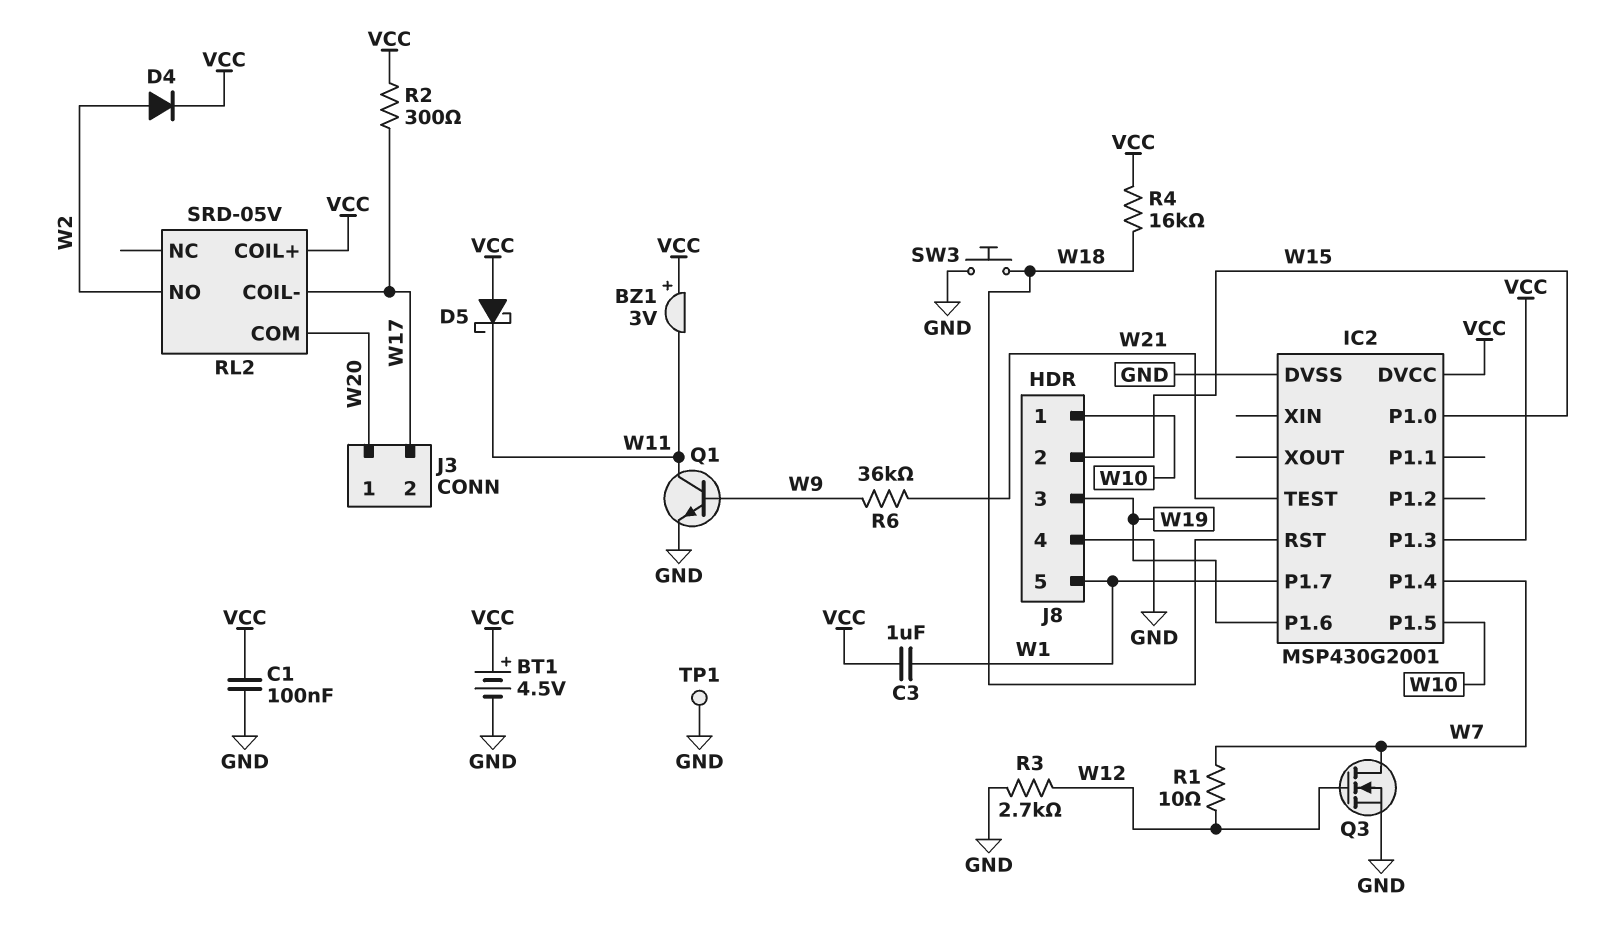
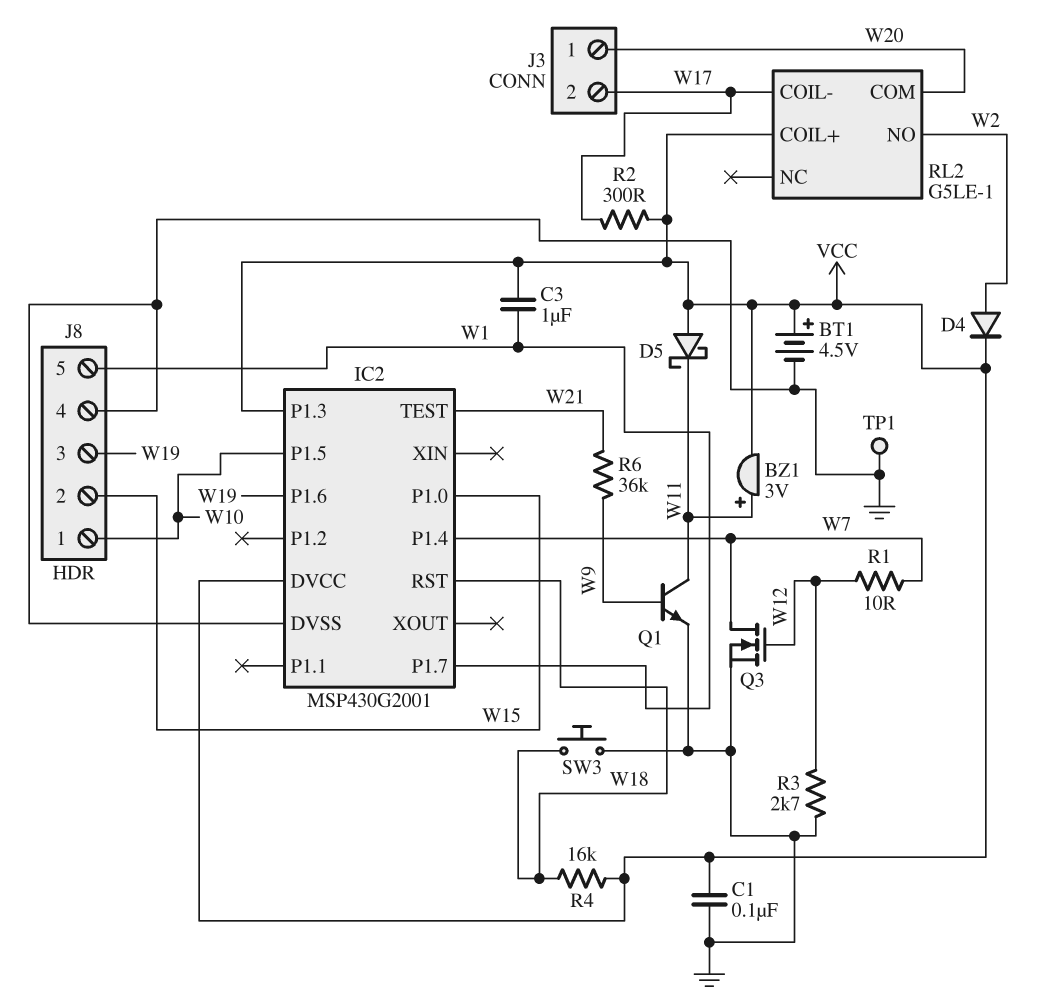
BZ1: buzzer 3V (plus VCC, minus W11) -> buzzer 3V (plus W11, minus VCC)
RL2: SRD-05V -> G5LE-1

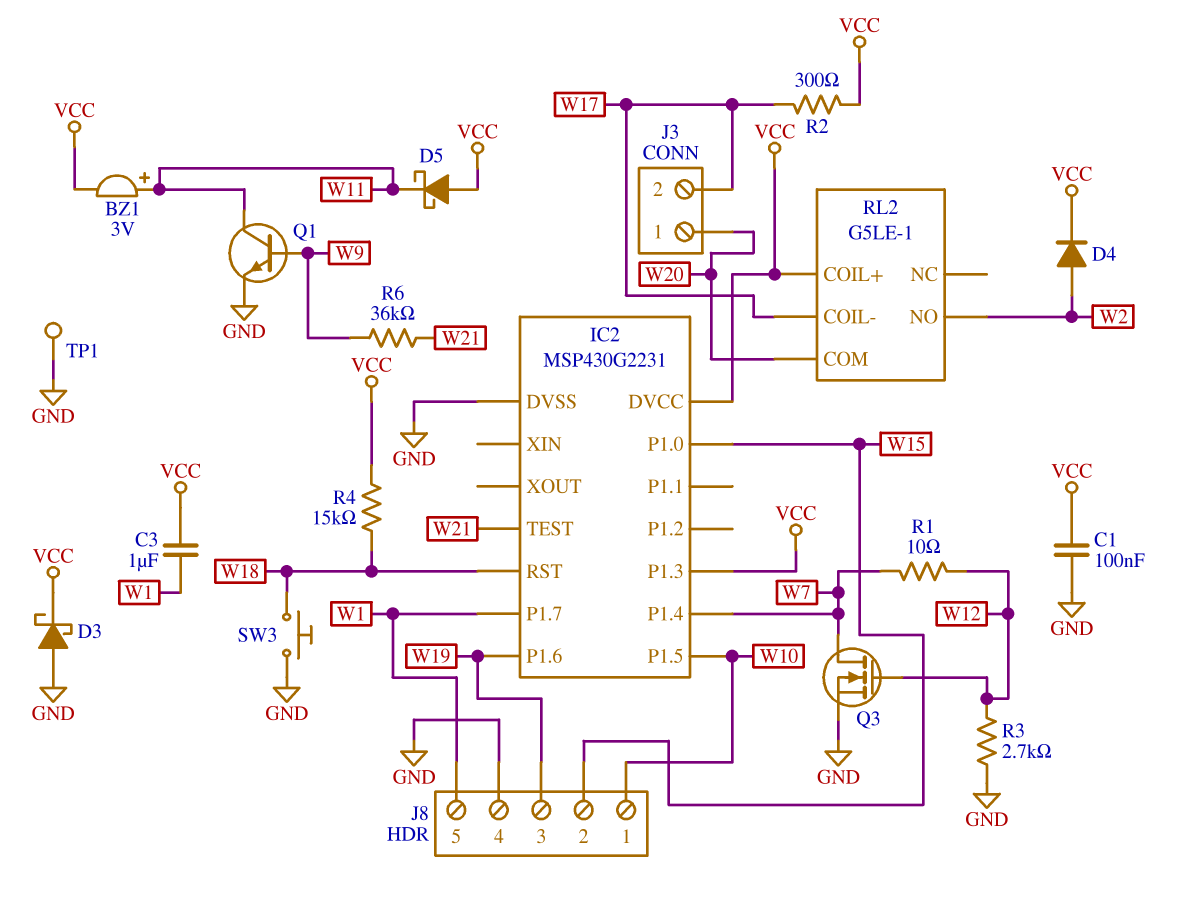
BT1: 4.5V (plus VCC, minus GND) -> none
D3: none -> schottky (A GND, K VCC)
IC2: MSP430G2001 -> MSP430G2231
R4: 16k (VCC, W18) -> 15k (VCC, W18)

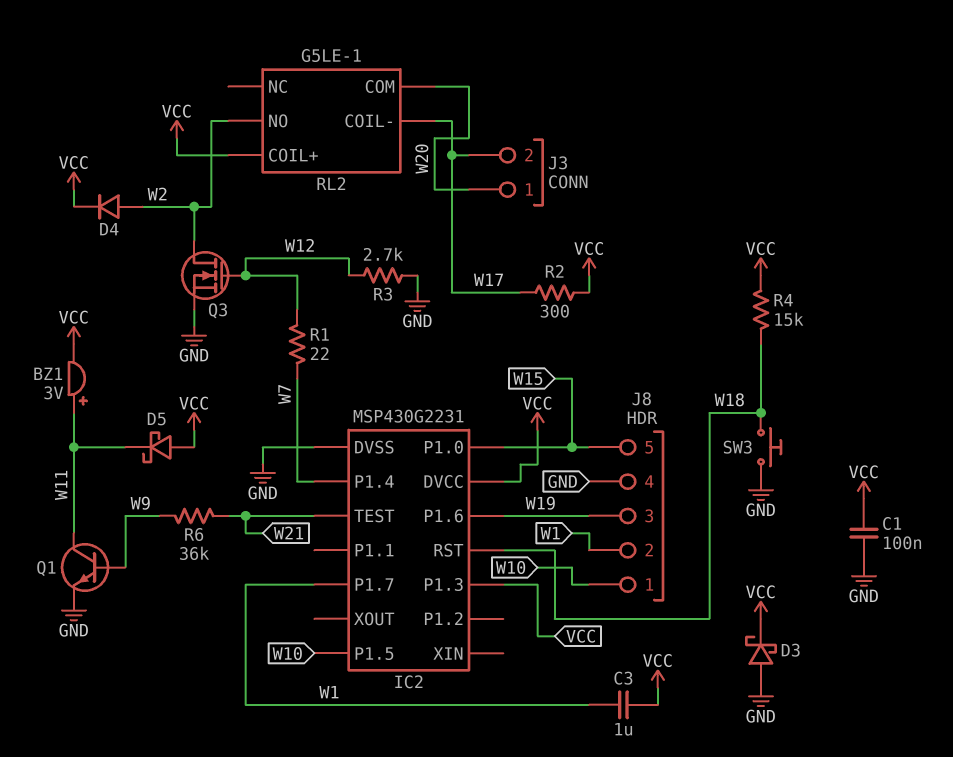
J8 pin 2: W15 -> W1
J8 pin 5: W1 -> W15
Q3: NMOS (G W12, D W7, S GND) -> NMOS (G W12, D W2, S GND)
R1: 10 (W7, W12) -> 22 (W7, W12)
TP1: test point (GND) -> none

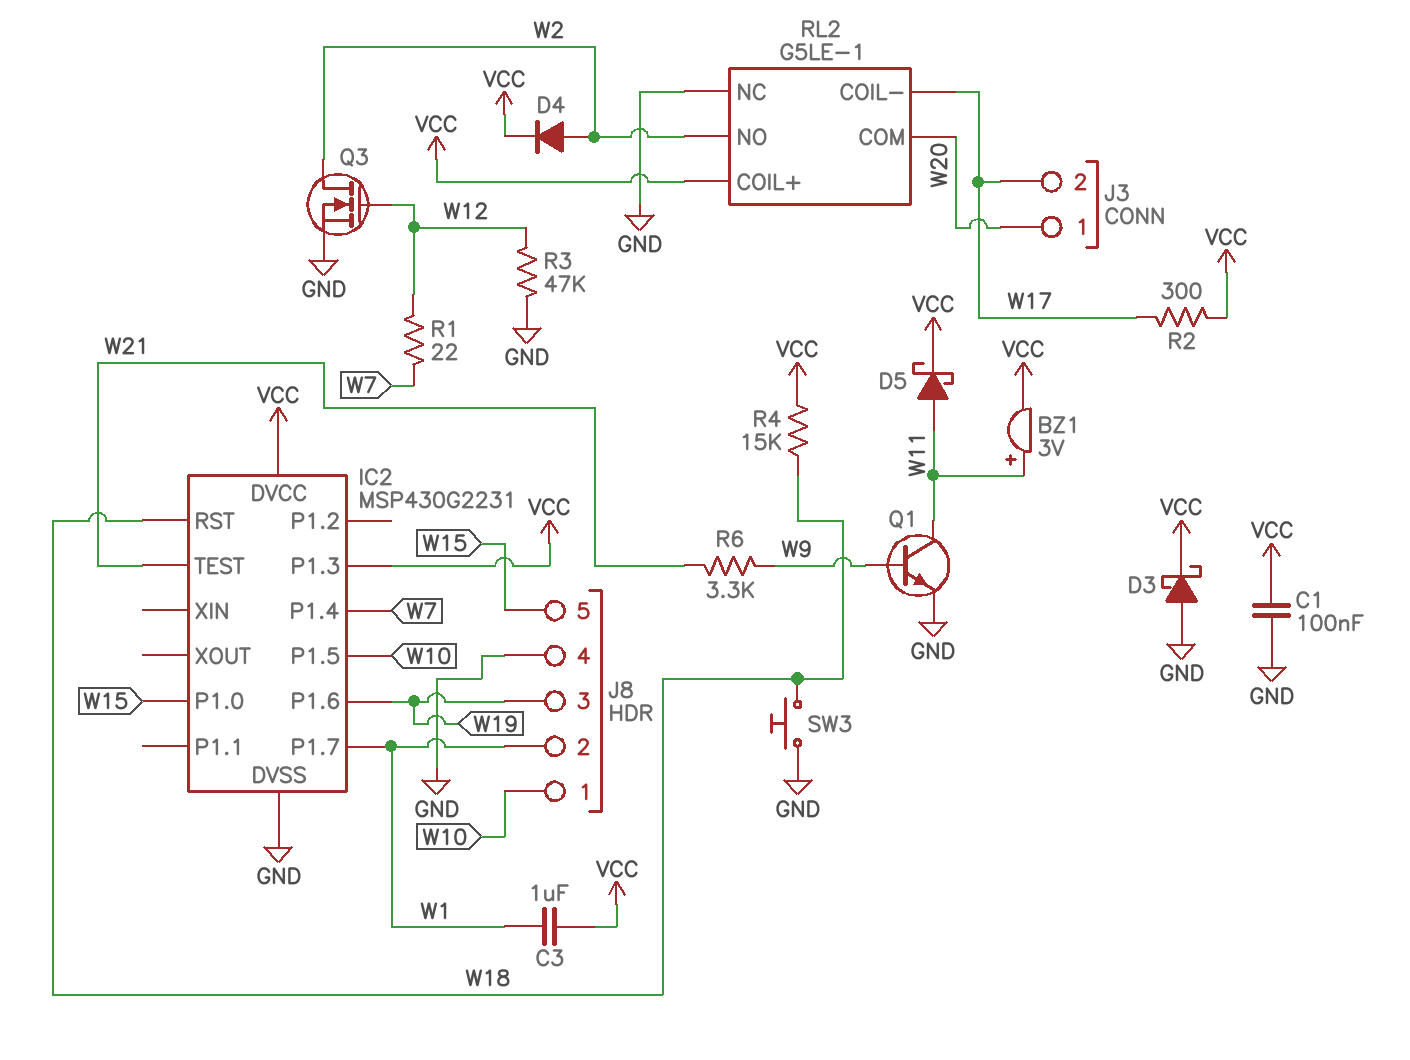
D5: schottky (A VCC, K W11) -> schottky (A W11, K VCC)
R3: 2.7k (GND, W12) -> 47k (GND, W12)
R6: 36k (W9, W21) -> 3.3k (W9, W21)
RL2 pin NC: none -> GND

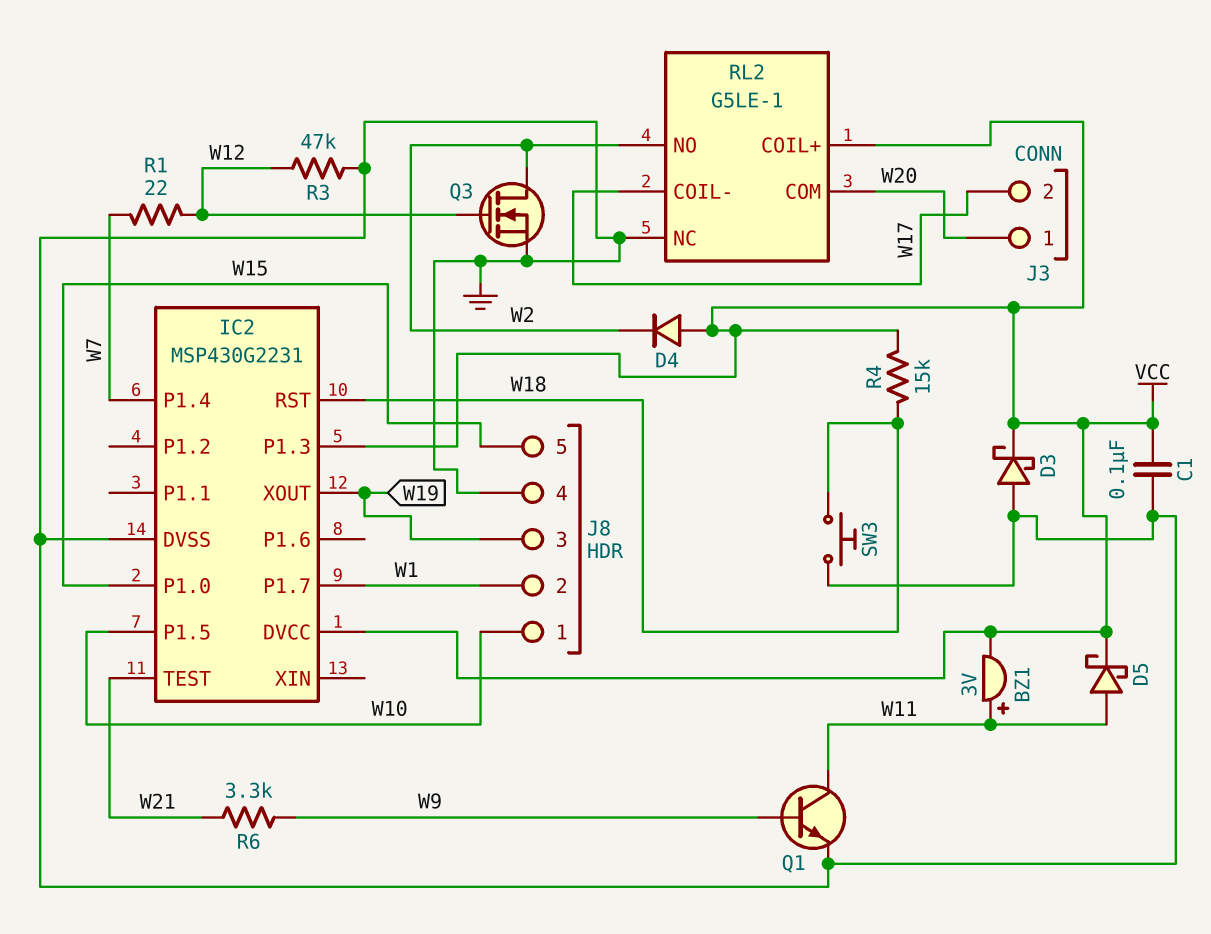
C3: 1uF (VCC, W1) -> none
D4: diode (A W2, K VCC) -> diode (A VCC, K W2)
IC2 pin P1.6: W19 -> none
IC2 pin XOUT: none -> W19
R2: 300 (VCC, W17) -> none

